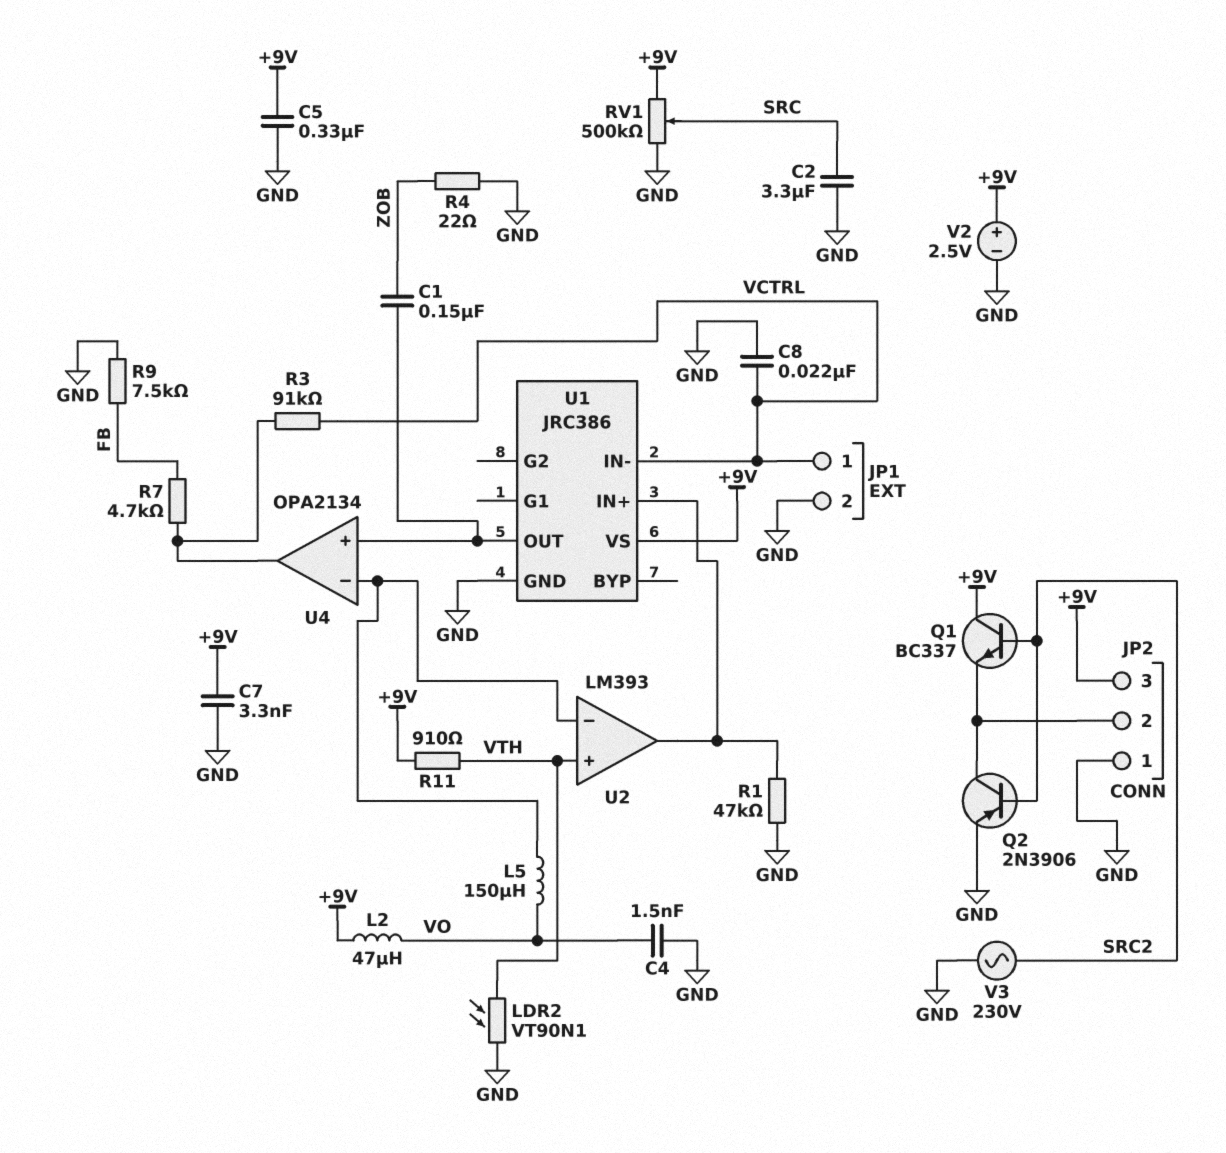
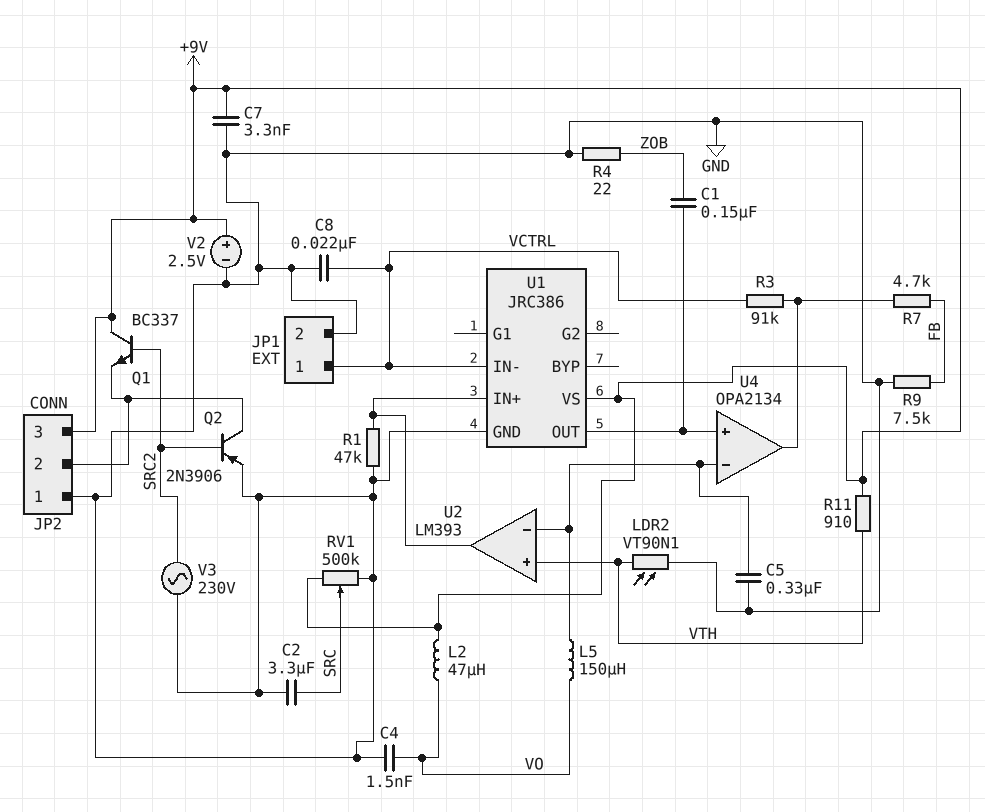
C5: 330nF (+9V, GND) -> 330nF (GND, U2/in-)

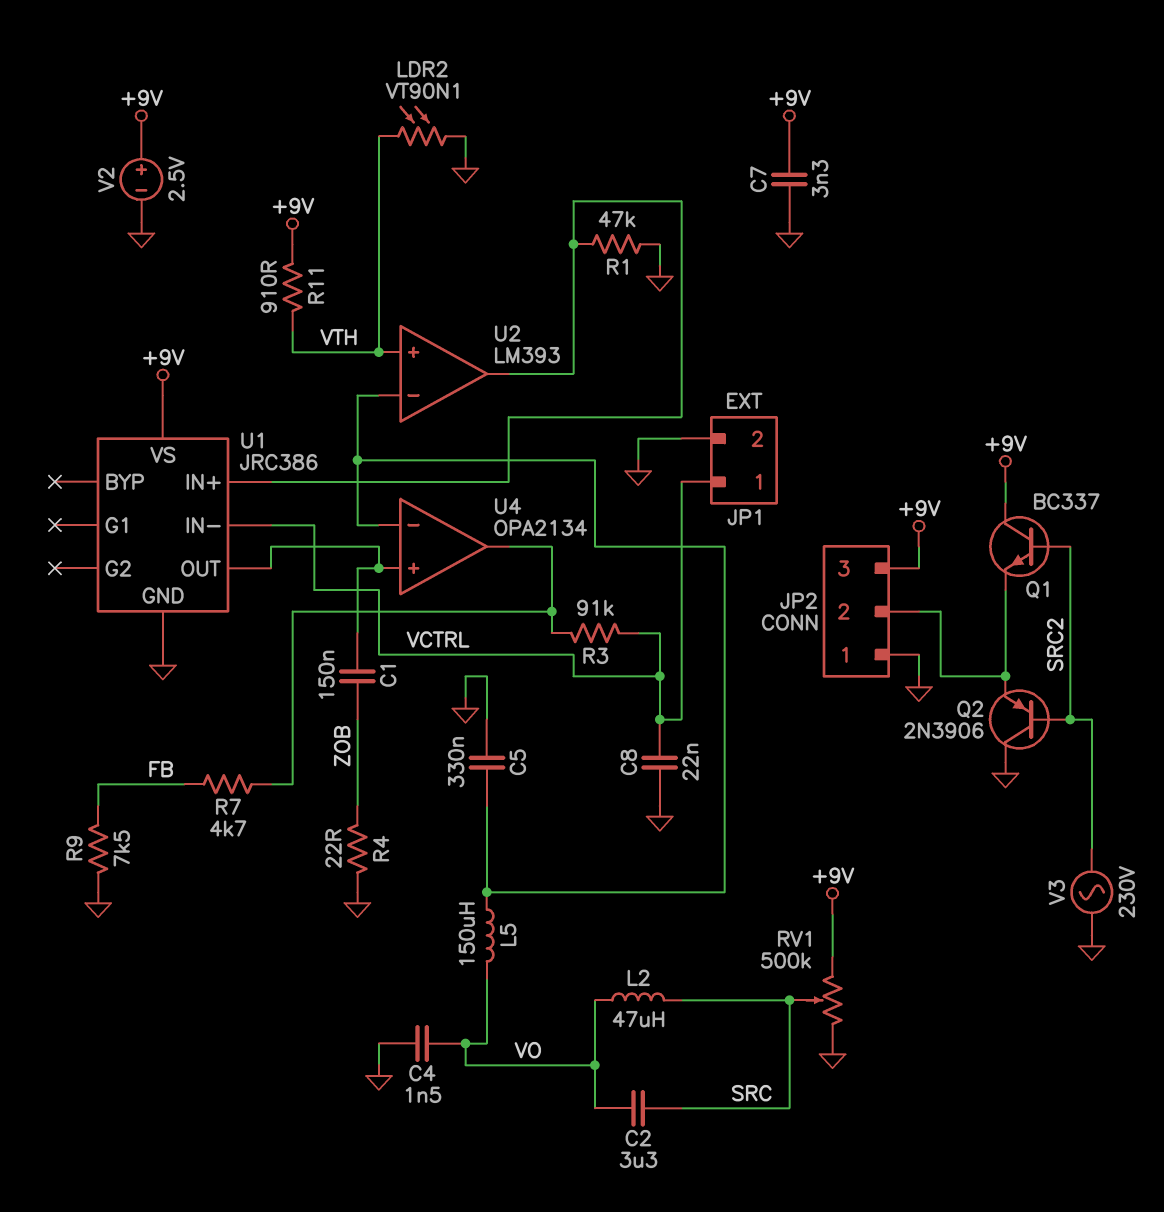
C2: 3.3uF (GND, SRC) -> 3.3uF (SRC, VO)
L2: 47uH (+9V, VO) -> 47uH (SRC, VO)
Q2: PNP 2N3906 (B SRC2, C JP2/2, E GND) -> PNP 2N3906 (B SRC2, C GND, E JP2/2)

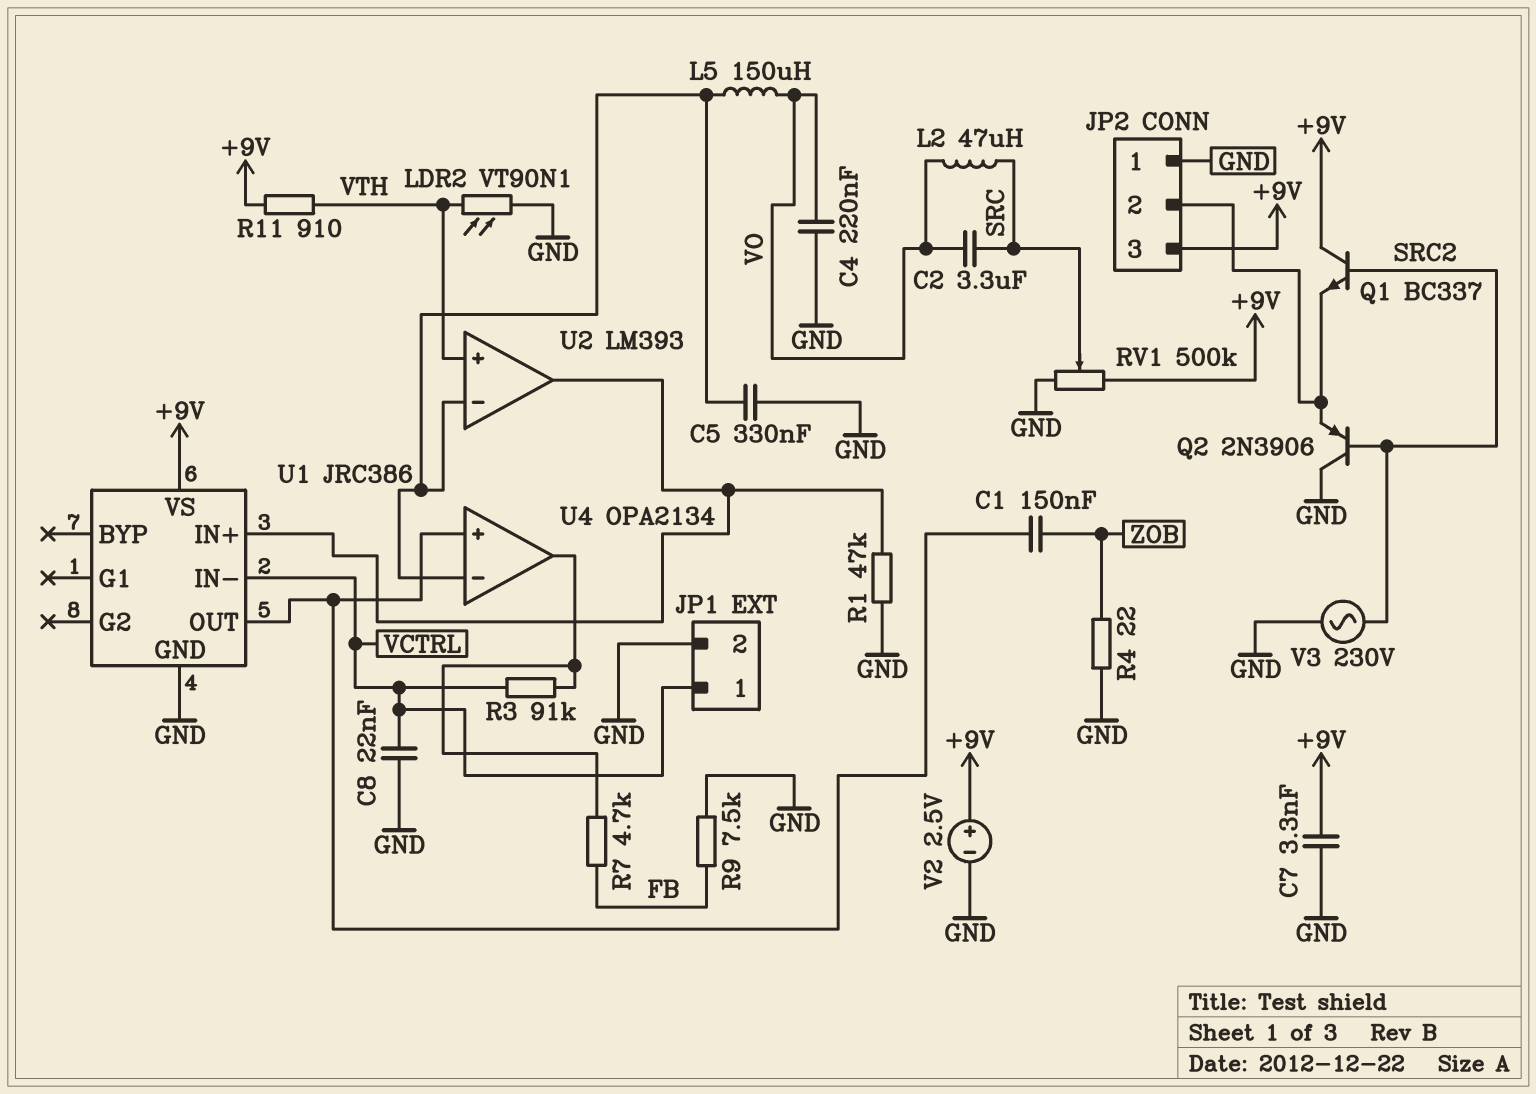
C4: 1.5nF (GND, VO) -> 220nF (GND, VO)

